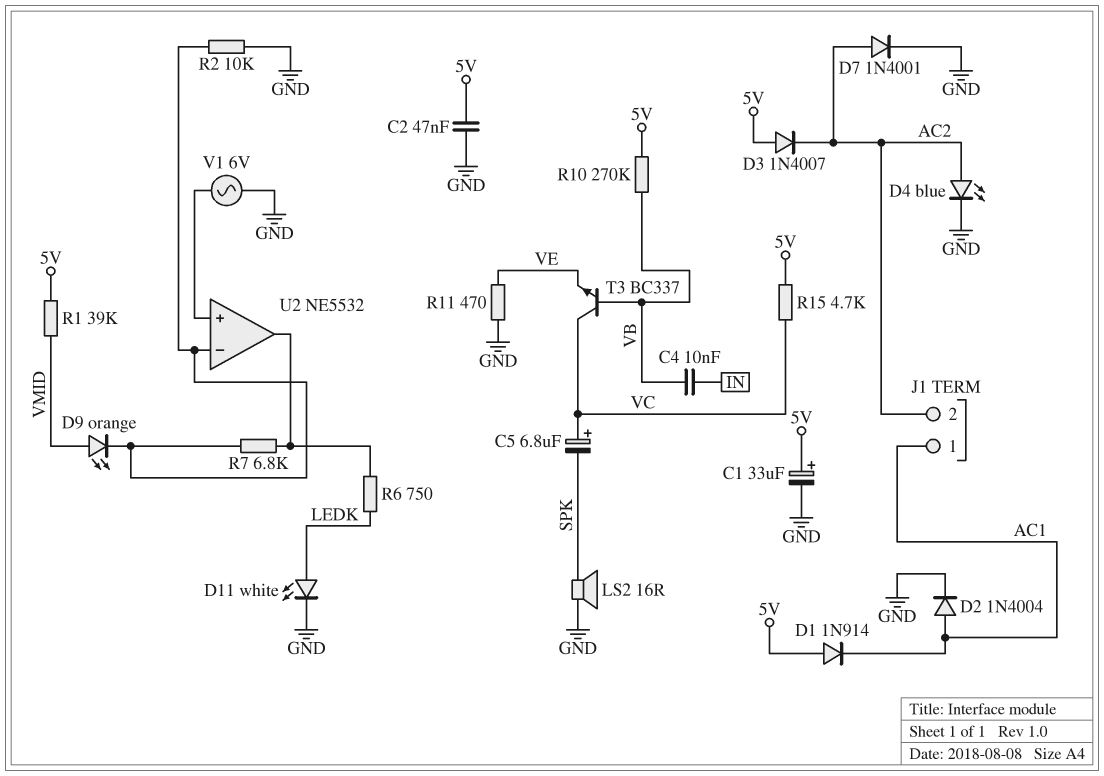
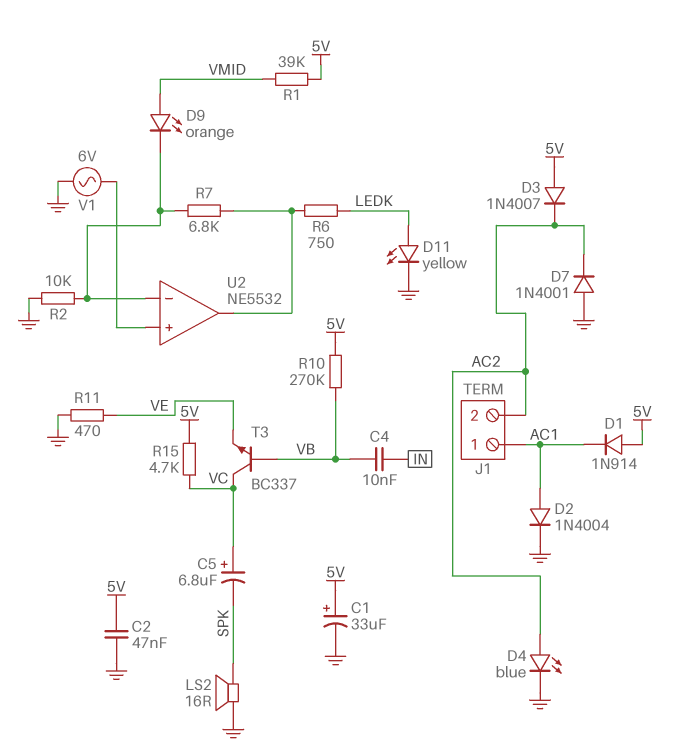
D7: diode 1N4001 (A AC2, K GND) -> diode 1N4001 (A GND, K AC2)
D11: LED white (A LEDK, K GND) -> LED yellow (A LEDK, K GND)

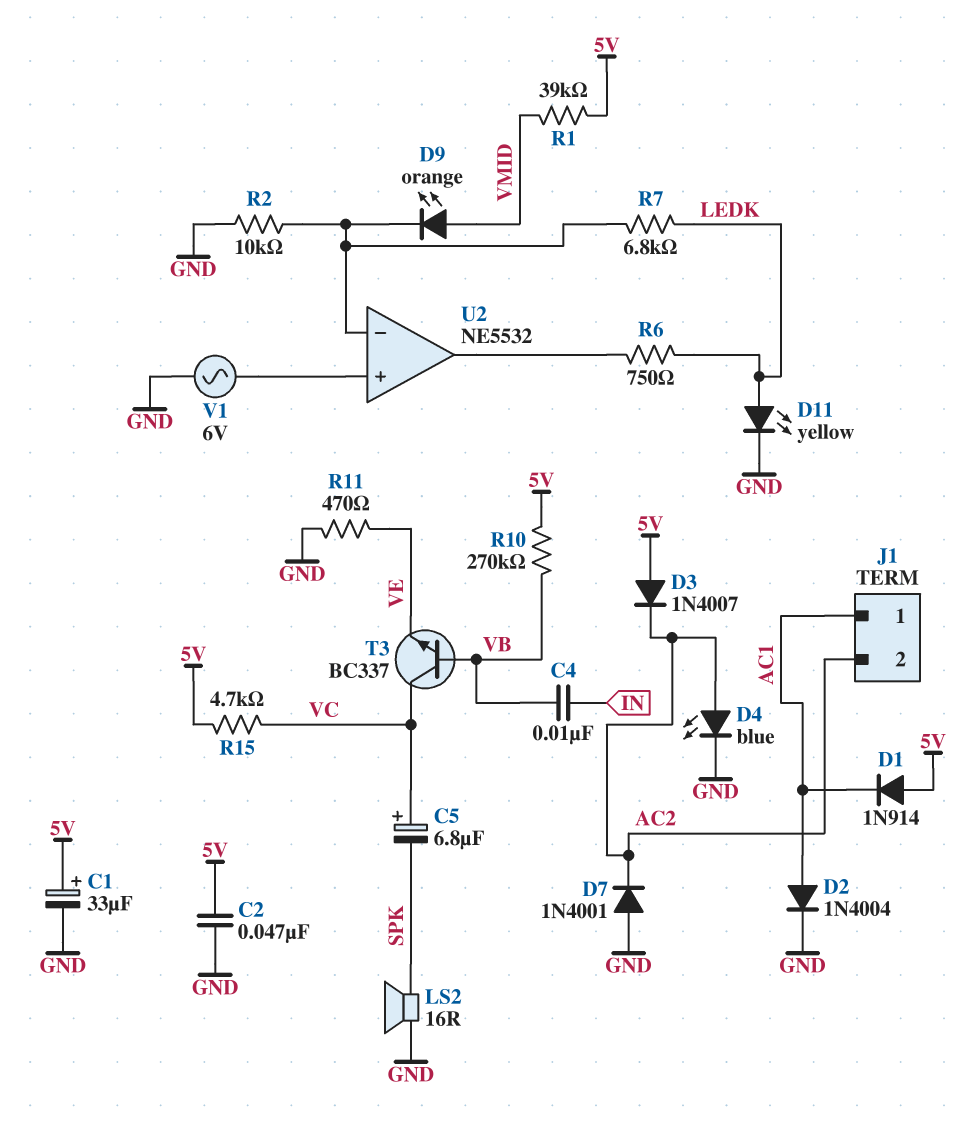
R7: 6.8k (U2/in-, U2/out) -> 6.8k (LEDK, U2/in-)

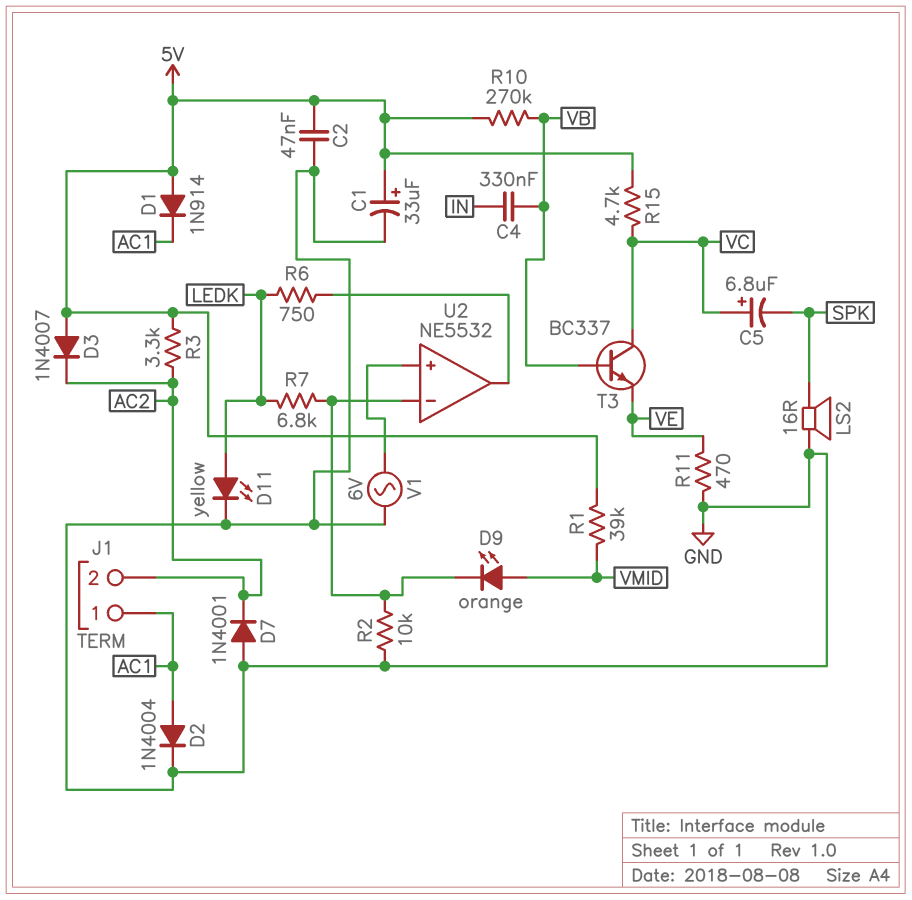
C4: 10nF (IN, VB) -> 330nF (IN, VB)
D4: LED blue (A AC2, K GND) -> none
R3: none -> 3.3k (5V, AC2)

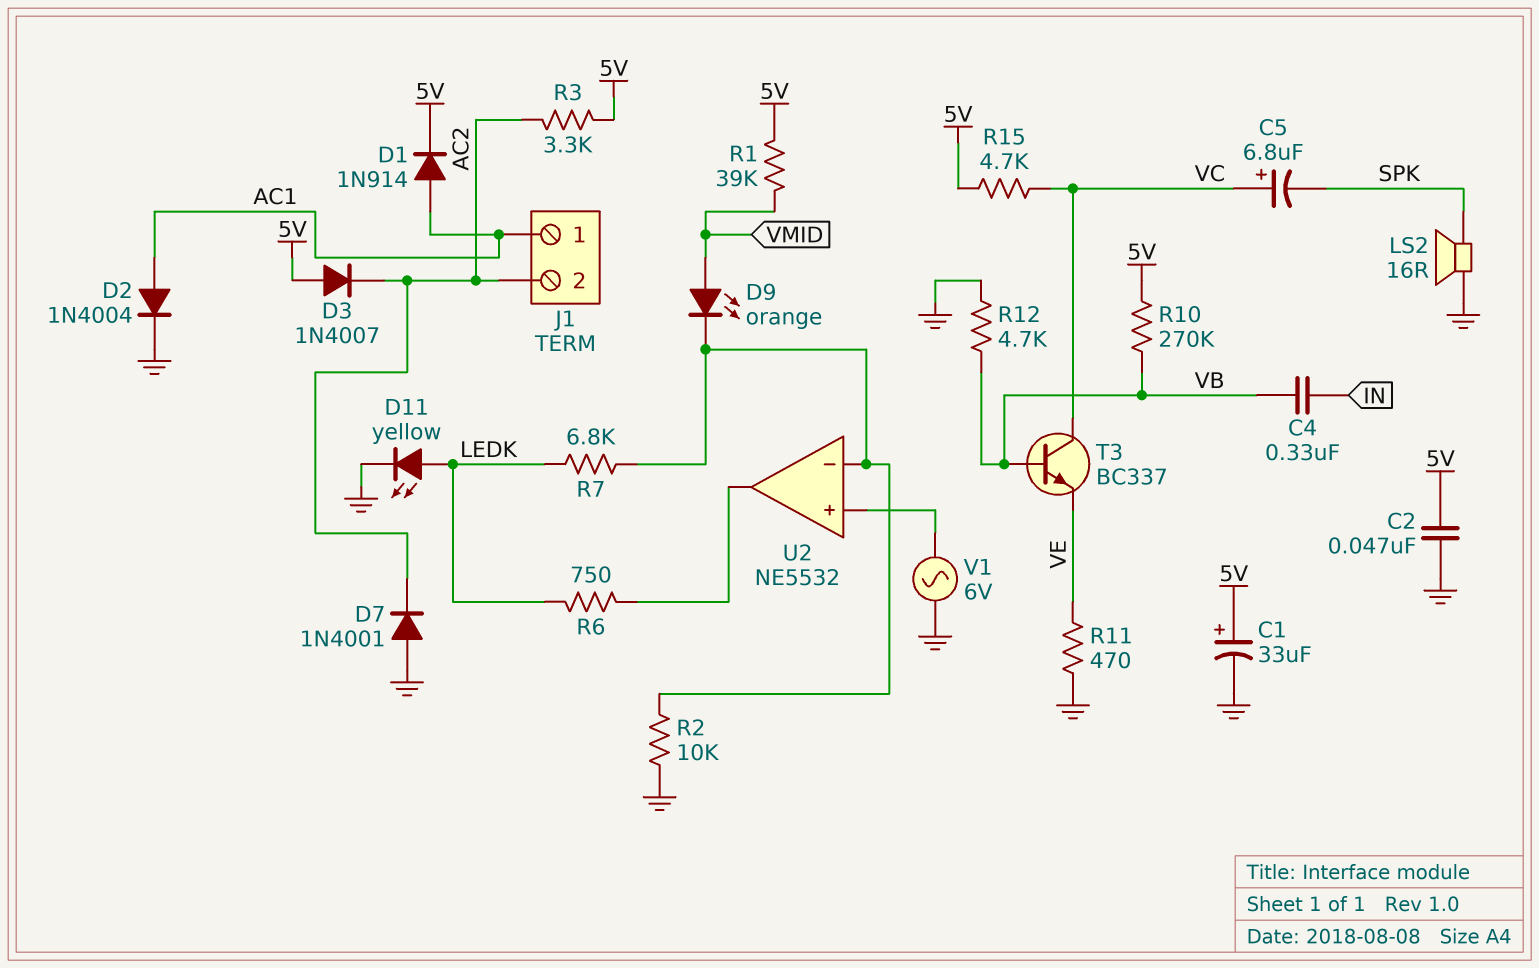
D1: diode 1N914 (A 5V, K AC1) -> diode 1N914 (A AC1, K 5V)
R12: none -> 4.7k (GND, VB)

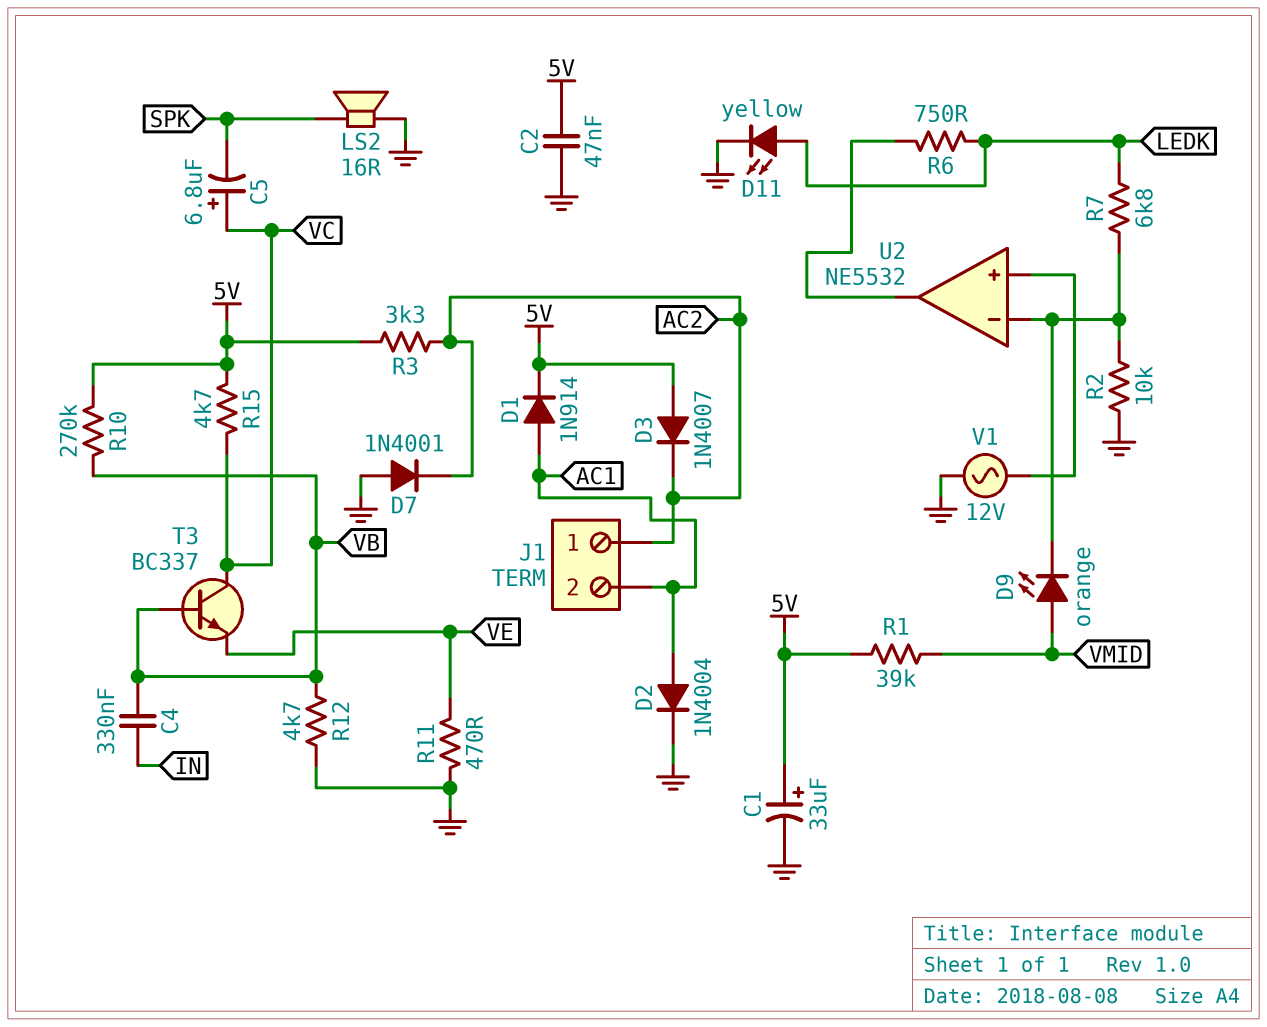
J1 pin 1: AC1 -> AC2
J1 pin 2: AC2 -> AC1
V1: AC 6V (GND, U2/in+) -> AC 12V (GND, U2/in+)

